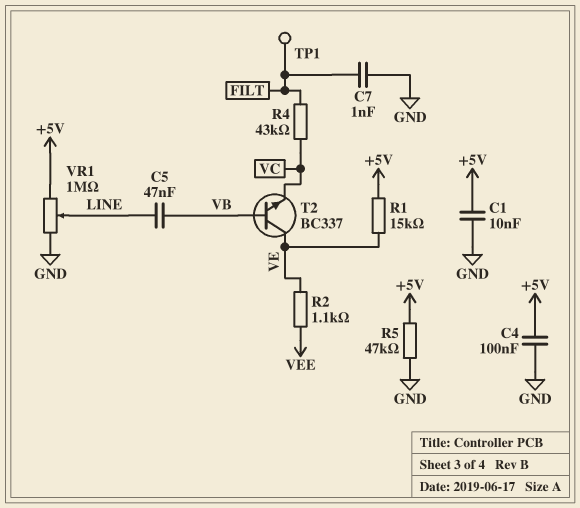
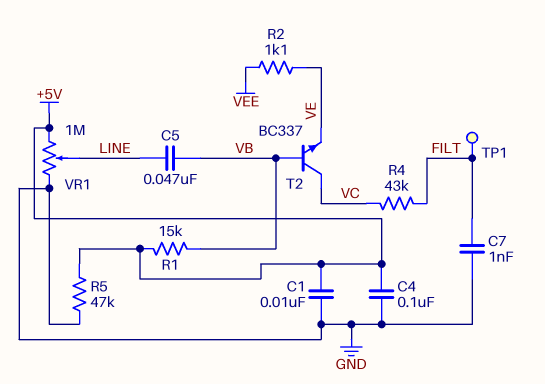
R1: 15k (+5V, VE) -> 15k (+5V, VB)
T2: NPN BC337 (B VB, C VE, E VC) -> NPN BC337 (B VB, C VC, E VE)

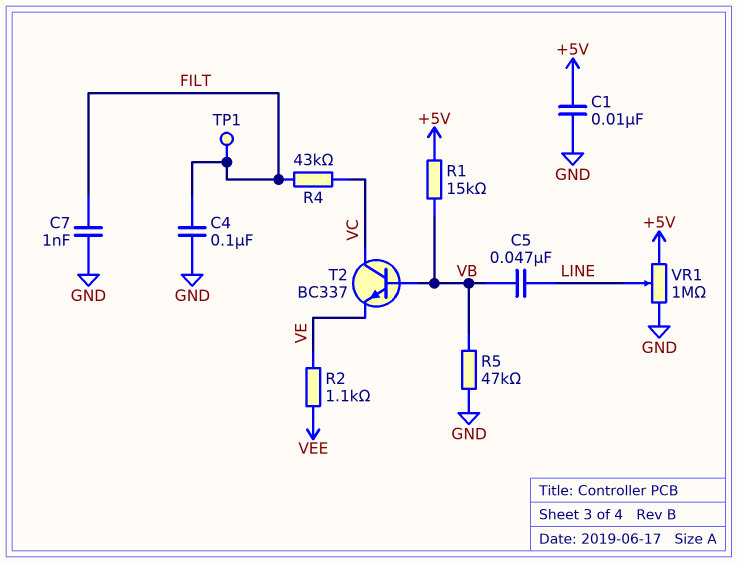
C4: 100nF (+5V, GND) -> 100nF (FILT, GND)
R5: 47k (+5V, GND) -> 47k (GND, VB)

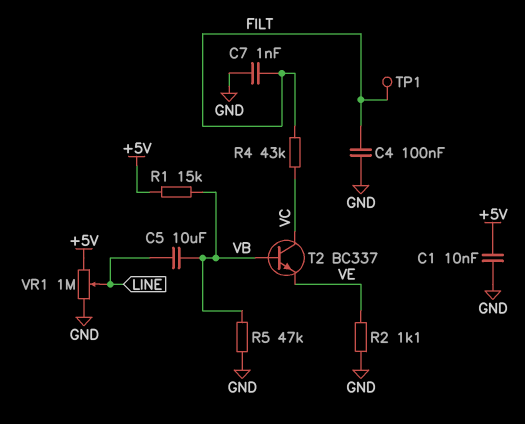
C5: 47nF (LINE, VB) -> 10uF (LINE, VB)
R2: 1.1k (VE, VEE) -> 1.1k (GND, VE)

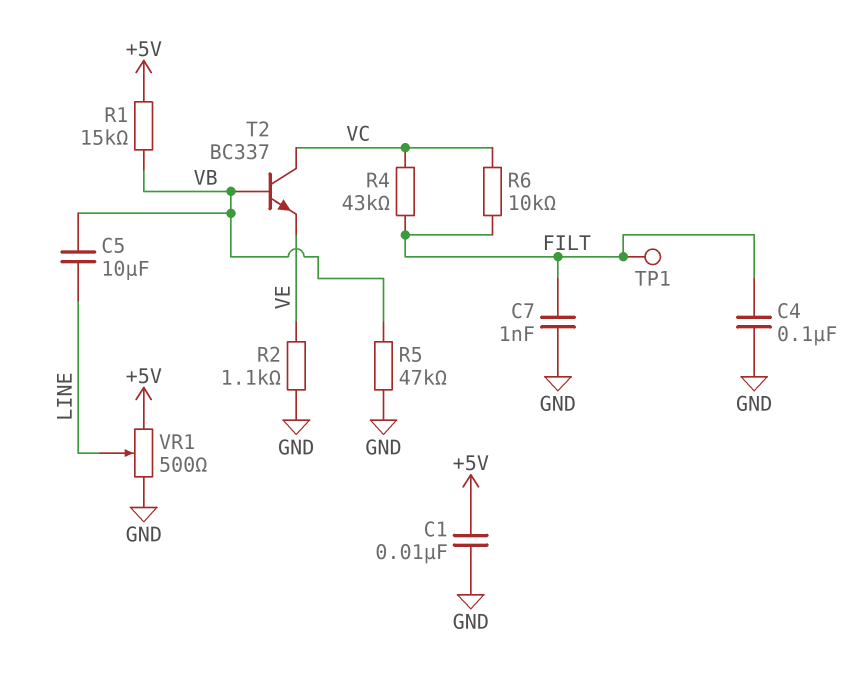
R6: none -> 10k (FILT, VC)
VR1: 1M (+5V, GND, wiper LINE) -> 500 (+5V, GND, wiper LINE)

